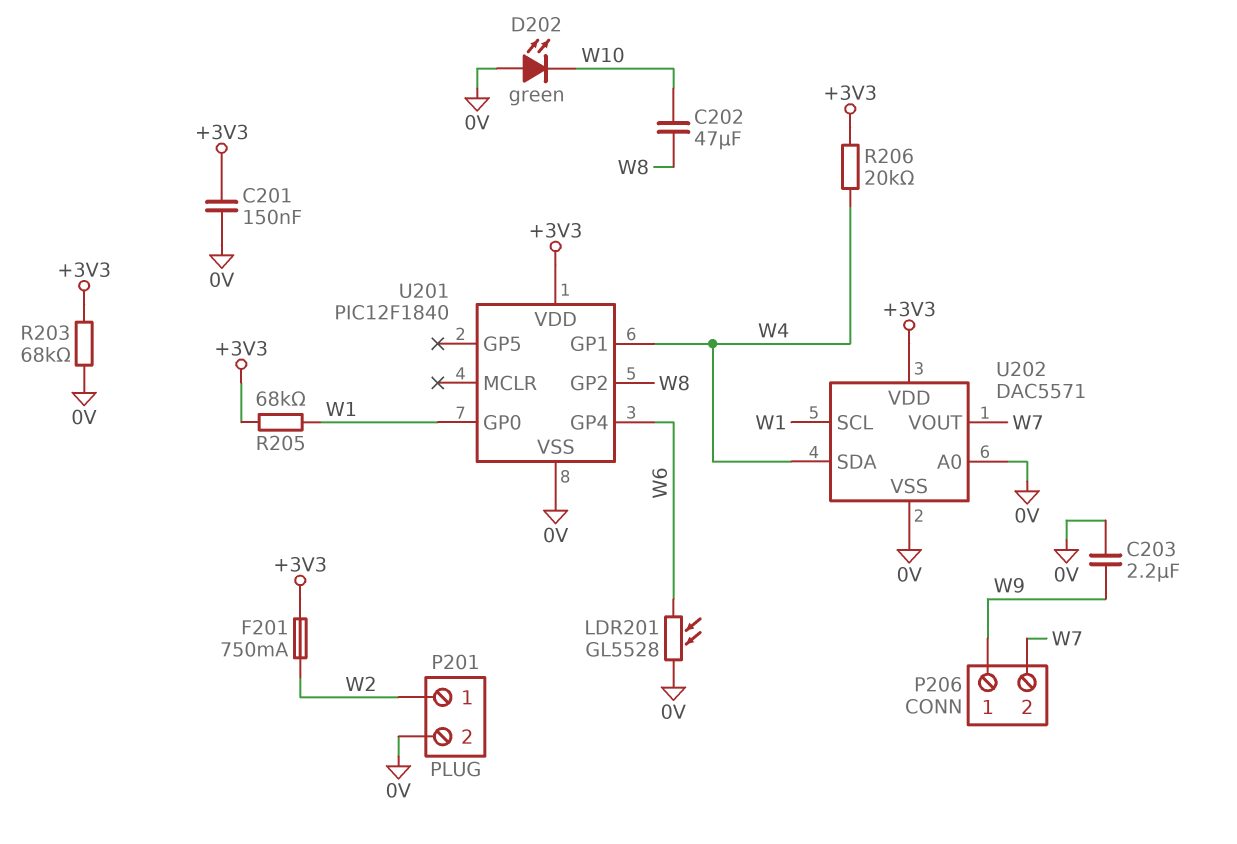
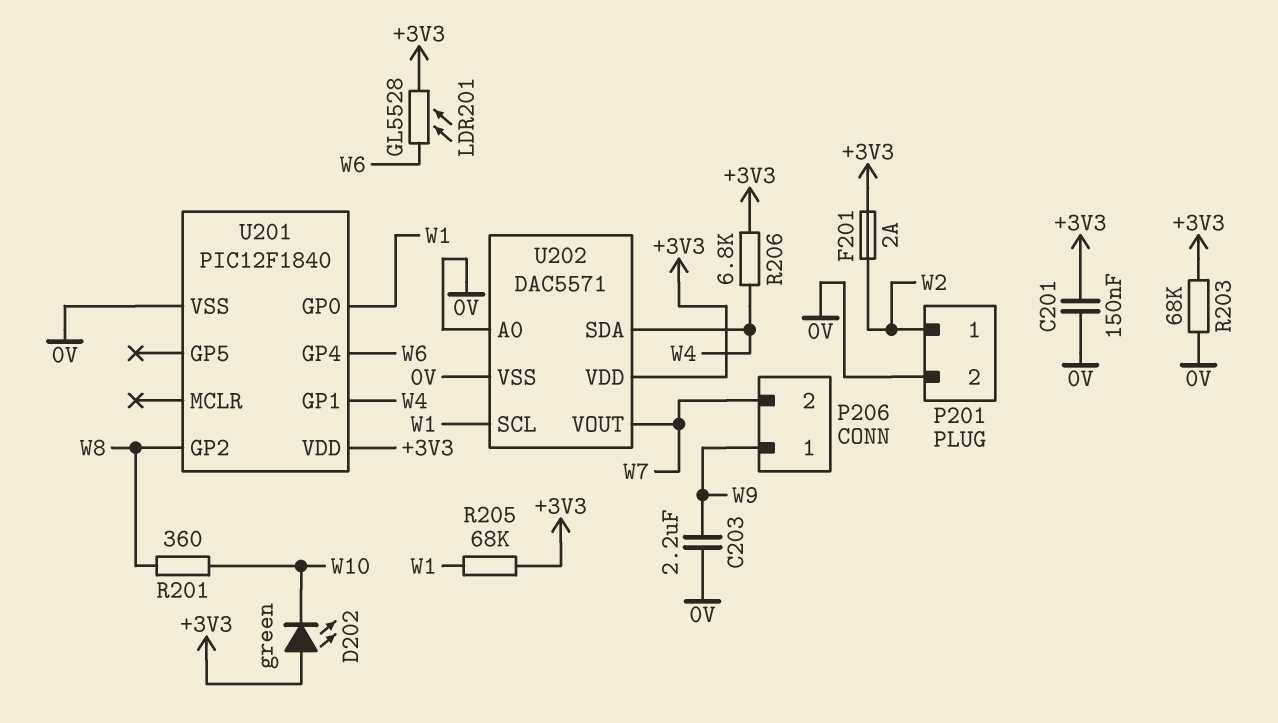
C202: 47uF (W8, W10) -> none
D202: LED green (A 0V, K W10) -> LED green (A +3V3, K W10)
F201: 750mA (+3V3, W2) -> 2A (+3V3, W2)
LDR201: GL5528 (0V, W6) -> GL5528 (+3V3, W6)
R201: none -> 360 (W8, W10)
R206: 20k (+3V3, W4) -> 6.8k (+3V3, W4)

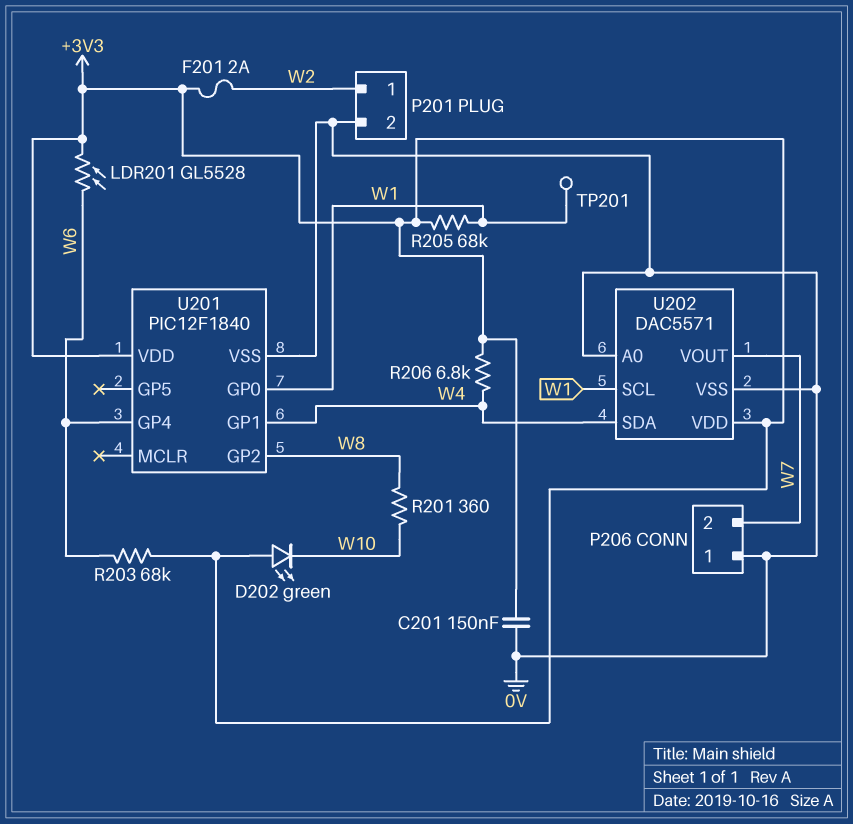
C203: 2.2uF (0V, W9) -> none
P206 pin 1: W9 -> 0V
R203: 68k (+3V3, 0V) -> 68k (+3V3, W6)
TP201: none -> test point (W1)

